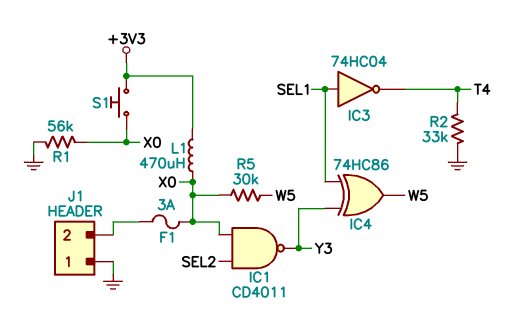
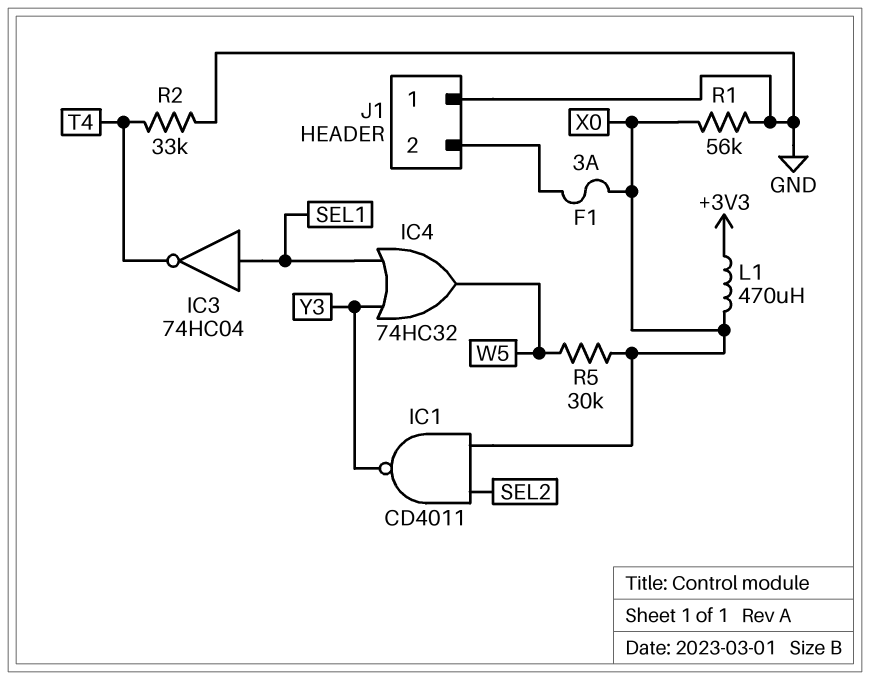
IC4: XOR 74HC86 (in SEL1, in Y3, out W5) -> OR 74HC32 (in SEL1, in Y3, out W5)
S1: button (+3V3, X0) -> none

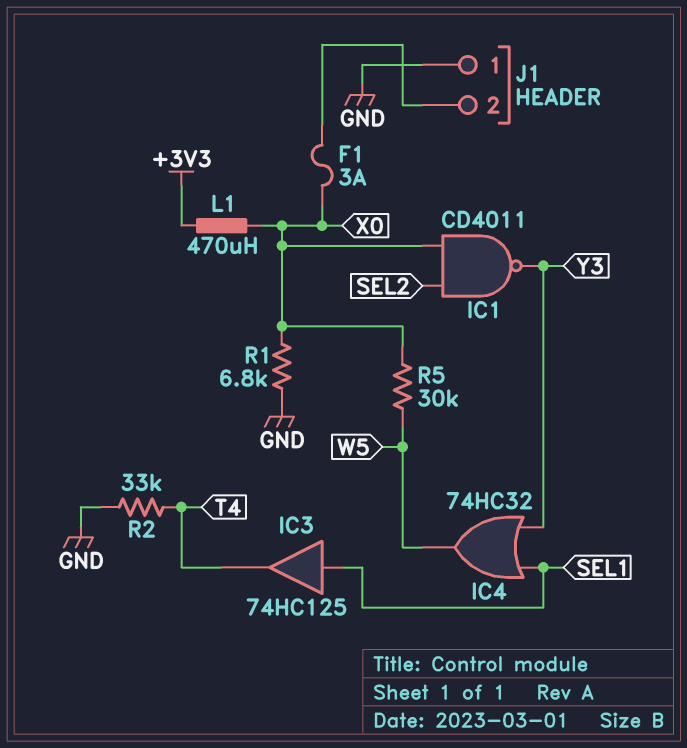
IC3: NOT 74HC04 (in SEL1, out T4) -> buffer 74HC125 (in SEL1, out T4)
R1: 56k (GND, X0) -> 6.8k (GND, X0)

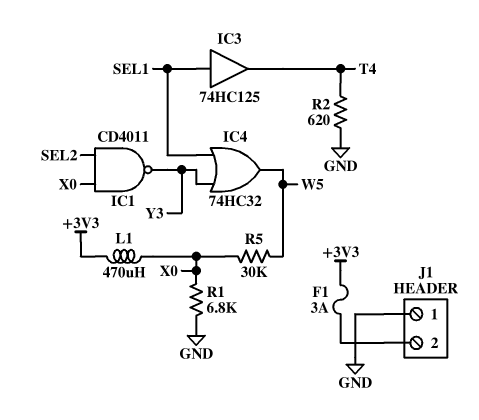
F1: 3A (J1/2, X0) -> 3A (+3V3, J1/2)
R2: 33k (GND, T4) -> 620 (GND, T4)

